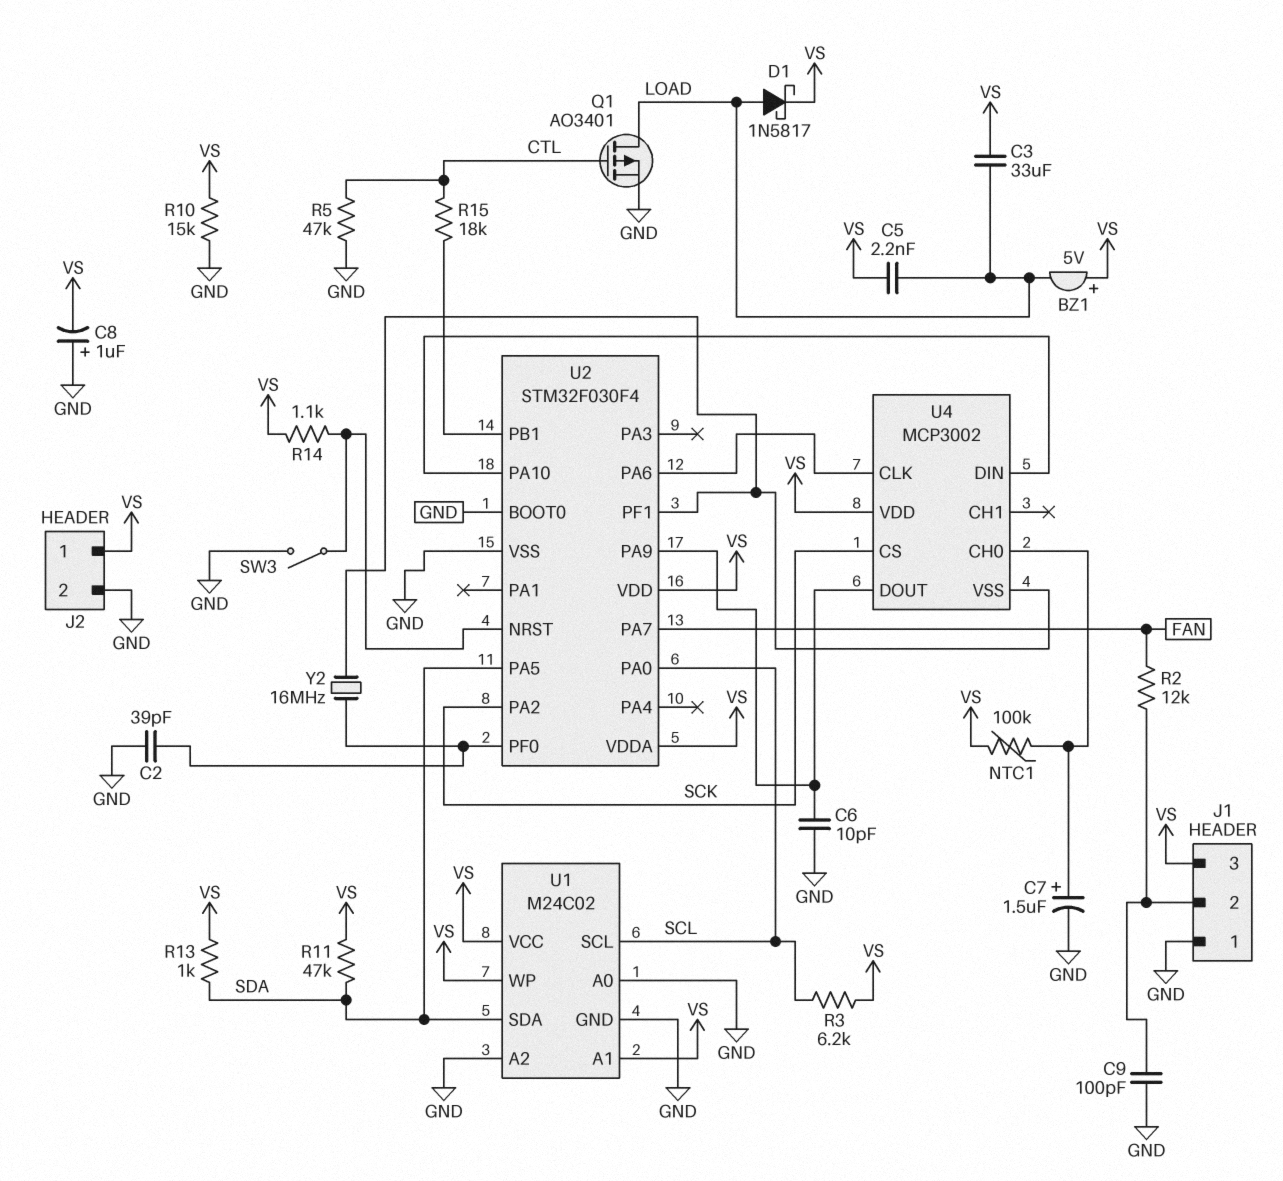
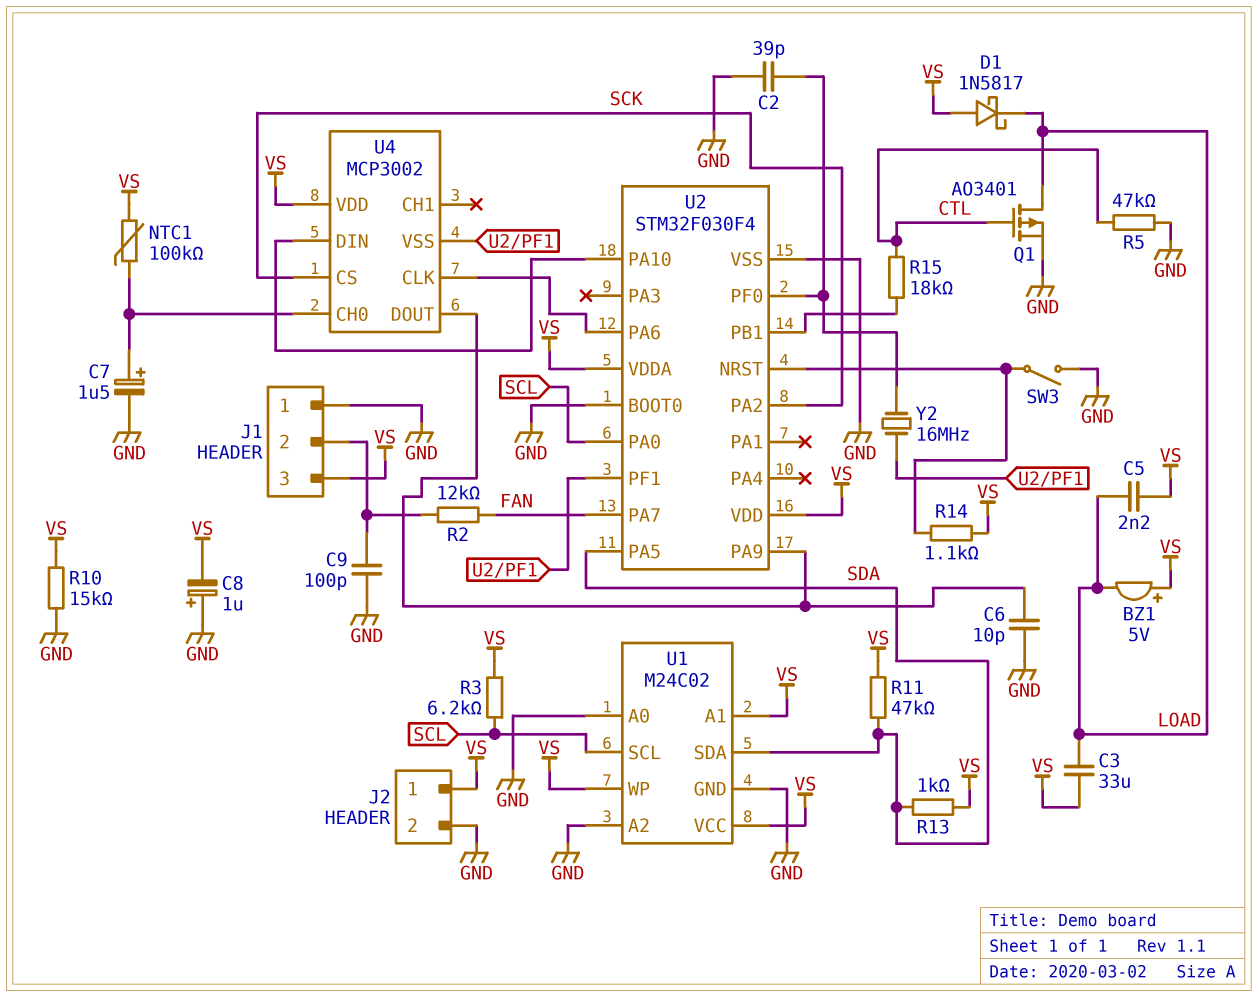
D1: schottky 1N5817 (A LOAD, K VS) -> schottky 1N5817 (A VS, K LOAD)

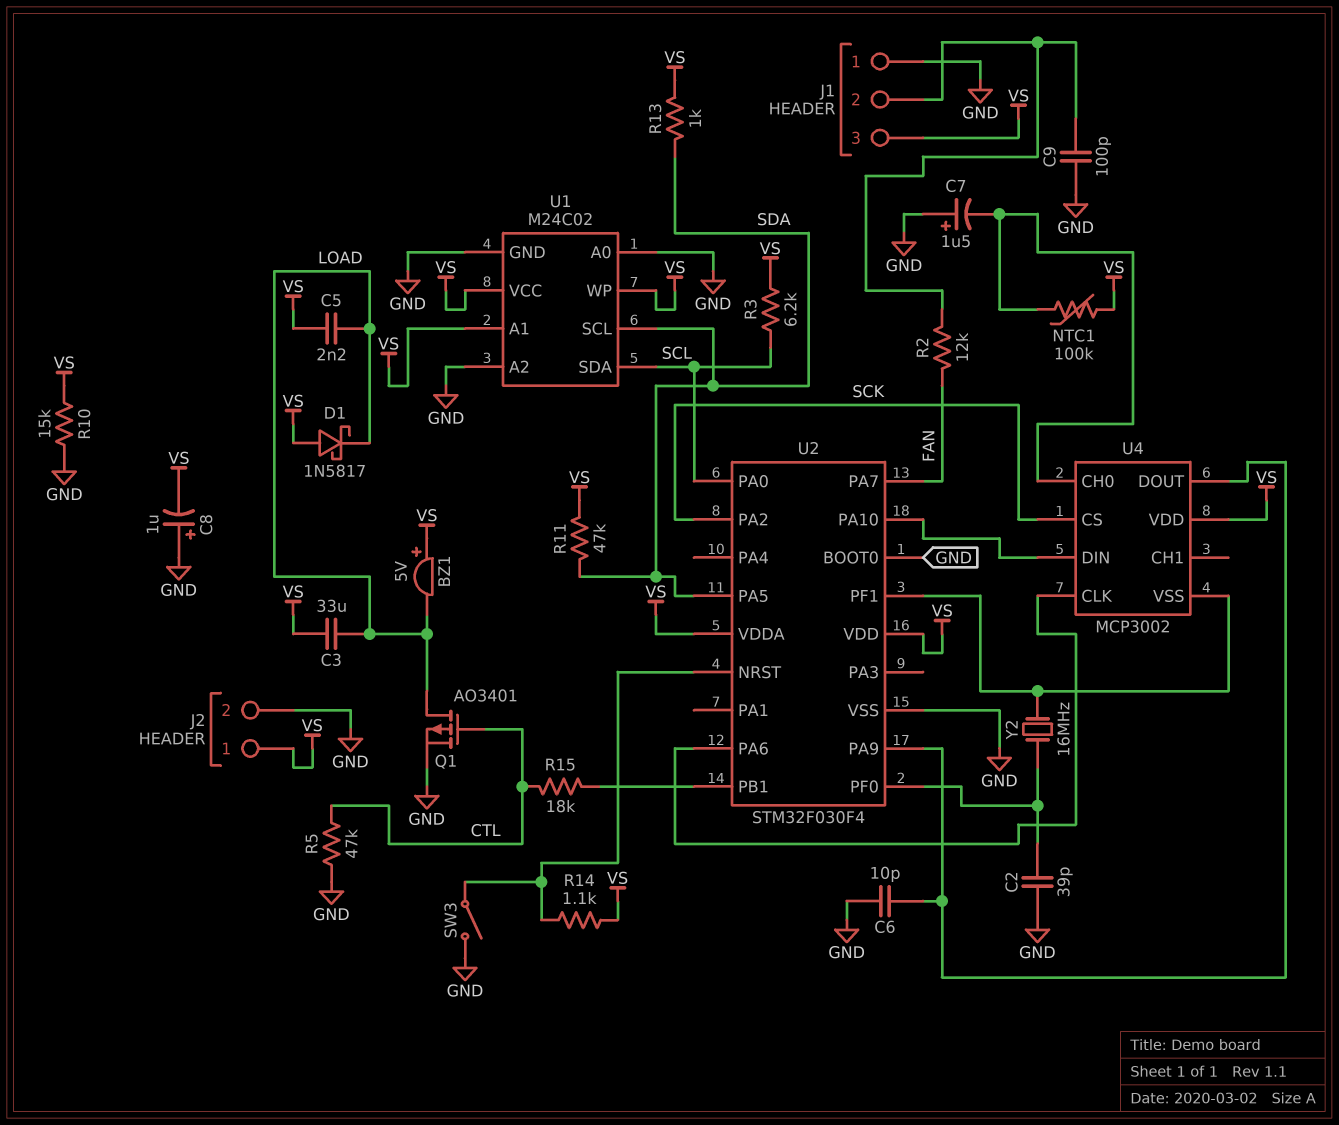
C7: 1.5uF (plus U4/CH0, minus GND) -> 1.5uF (plus GND, minus U4/CH0)
U1 pin SCL: SCL -> SDA
U1 pin SDA: SDA -> SCL

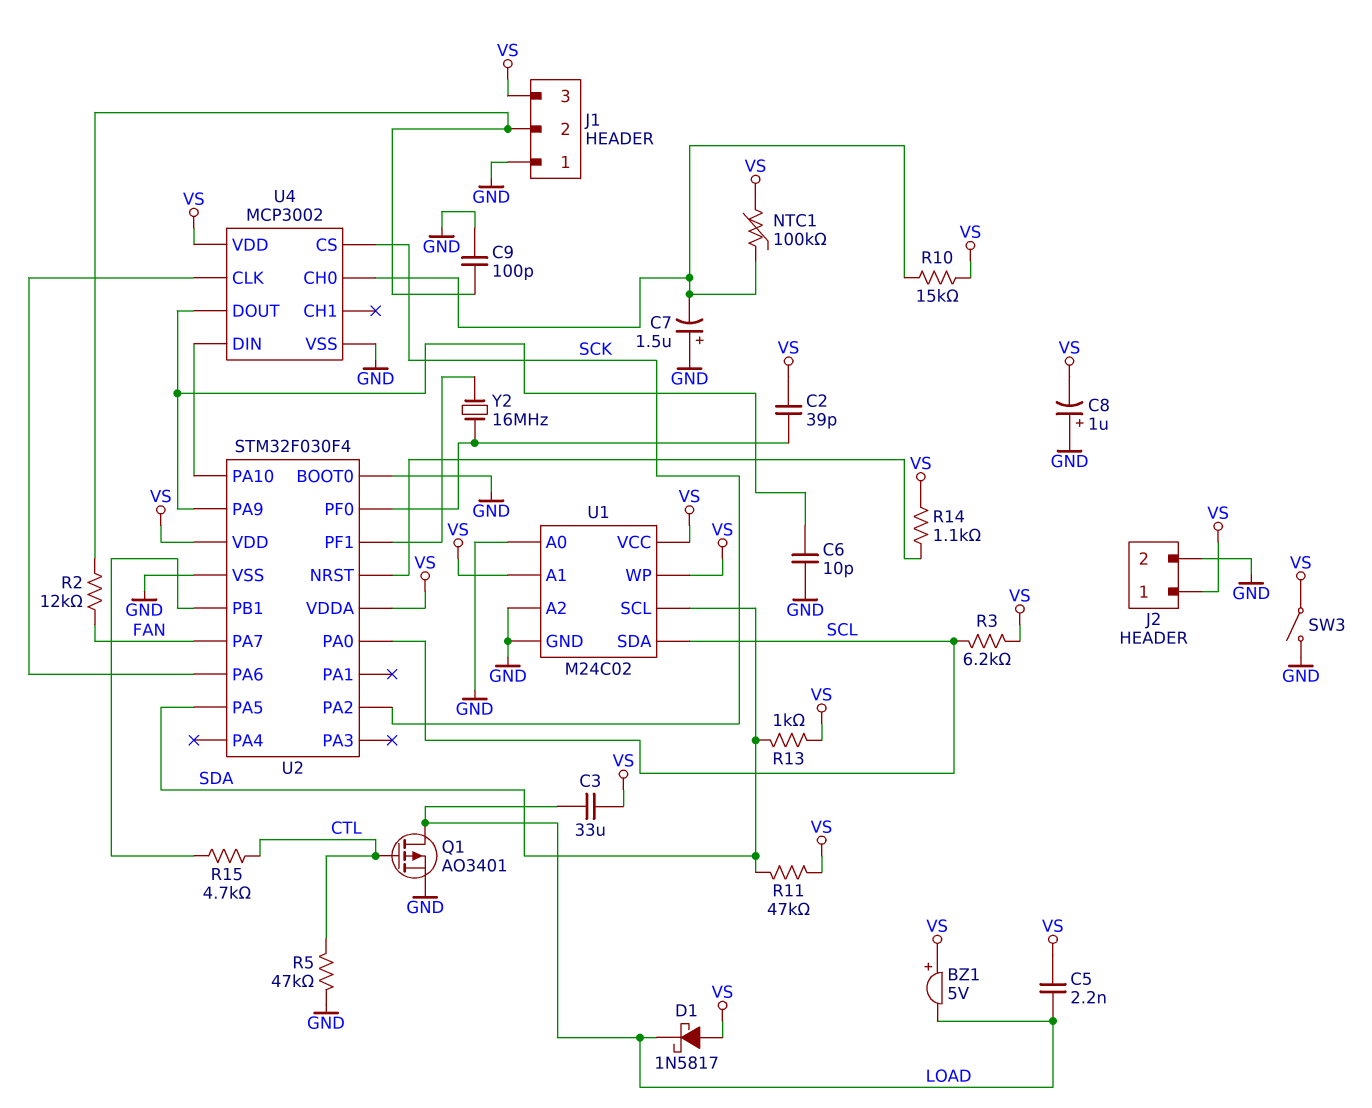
C2: 39pF (GND, U2/PF0) -> 39pF (U2/PF0, VS)
R10: 15k (GND, VS) -> 15k (U4/CH0, VS)
R15: 18k (CTL, U2/PB1) -> 4.7k (CTL, U2/PB1)
SW3: switch (GND, U2/NRST) -> switch (GND, VS)
U4 pin VSS: U2/PF1 -> GND

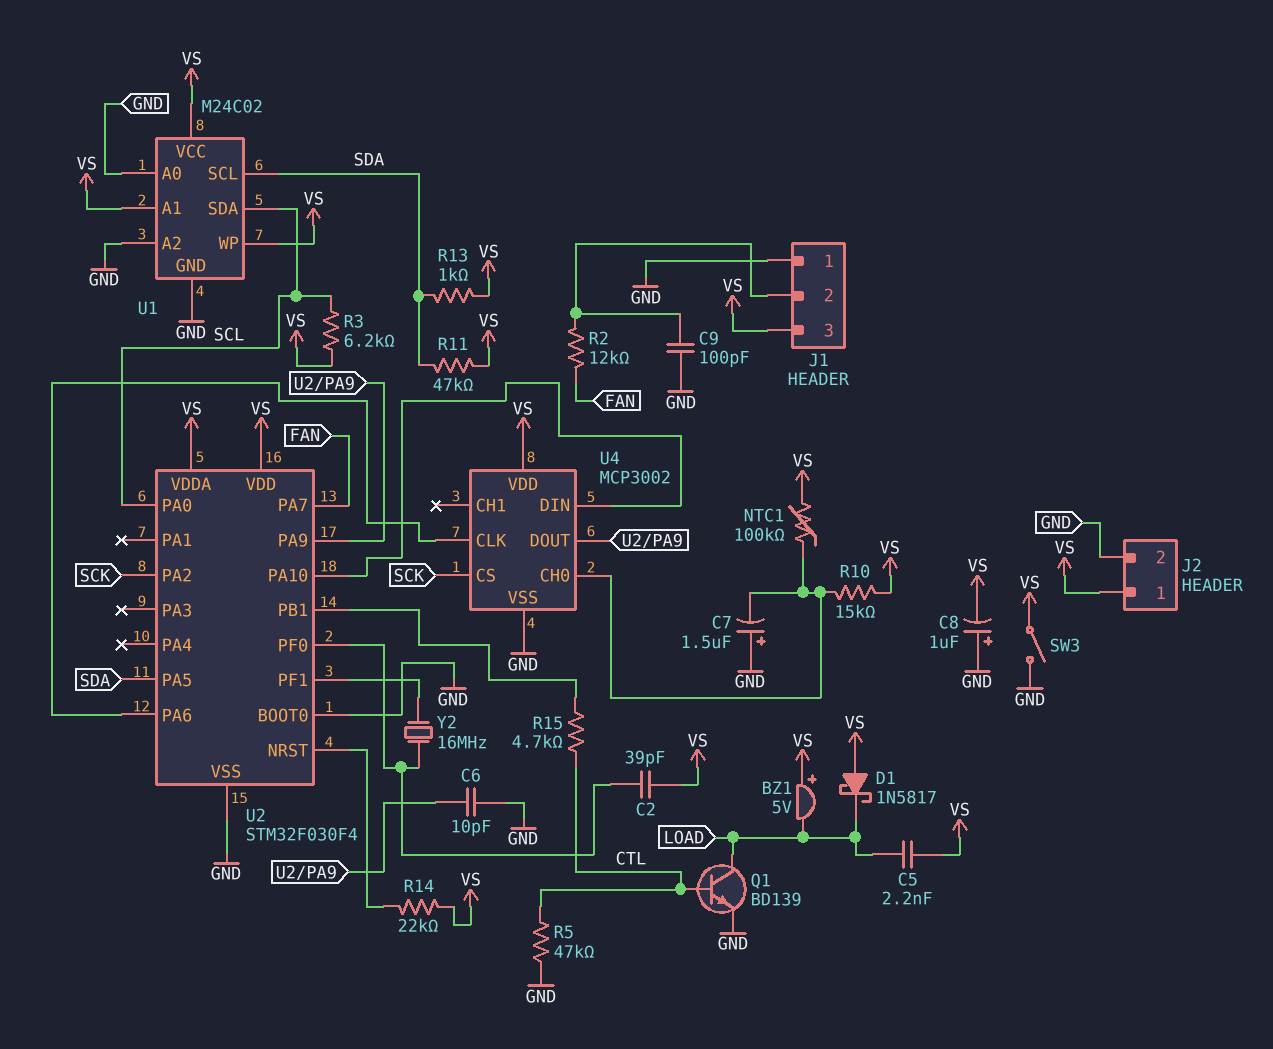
C3: 33uF (LOAD, VS) -> none
Q1: PMOS AO3401 (G CTL, D LOAD, S GND) -> NPN BD139 (B CTL, C LOAD, E GND)
R14: 1.1k (U2/NRST, VS) -> 22k (U2/NRST, VS)

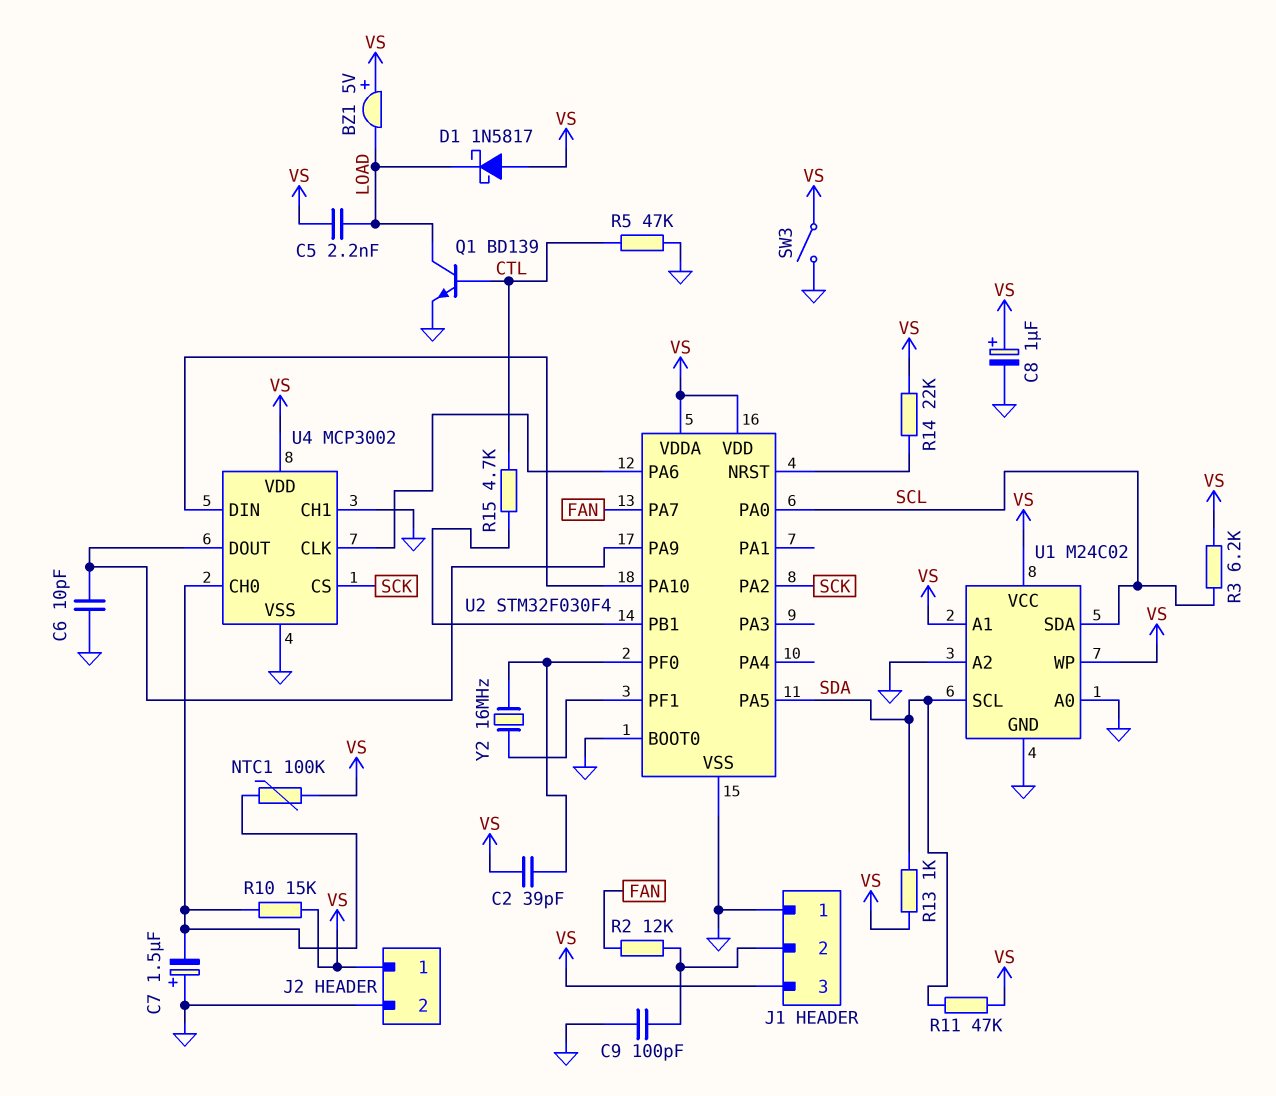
C8: 1uF (plus GND, minus VS) -> 1uF (plus VS, minus GND)
U4 pin CH1: none -> GND

